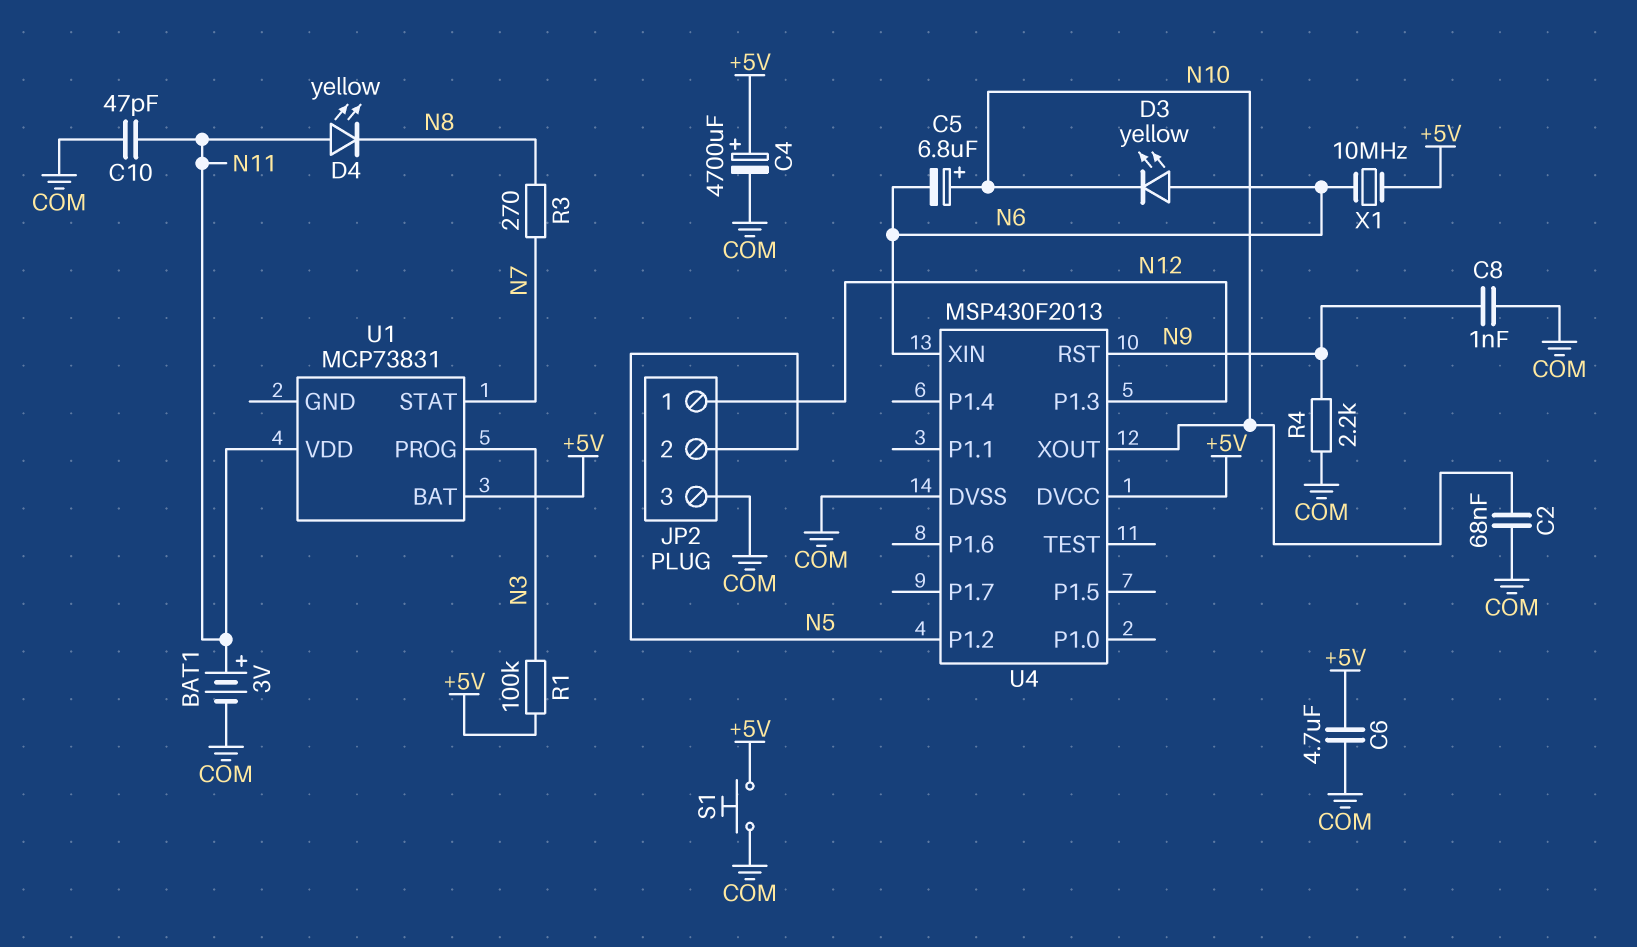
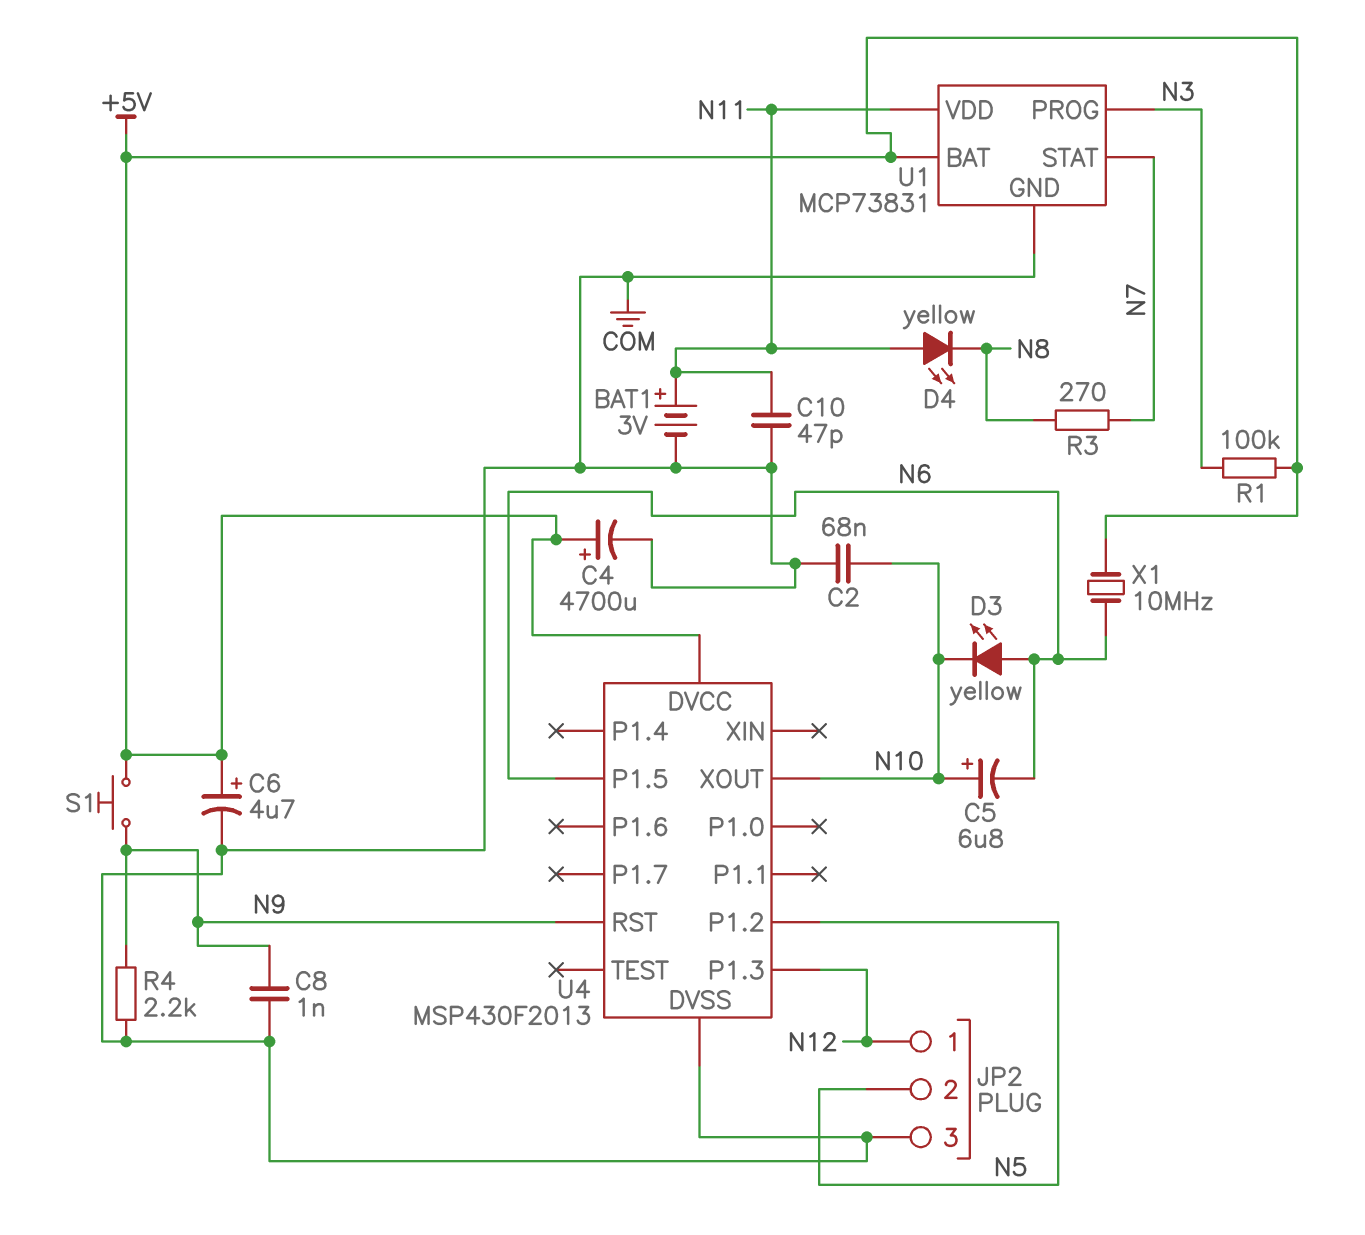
C6: 4.7uF (+5V, COM) -> 4.7uF (plus +5V, minus COM)
S1: button (+5V, COM) -> button (+5V, N9)
U1 pin GND: none -> COM
U4 pin P1.5: none -> N6
U4 pin XIN: N6 -> none

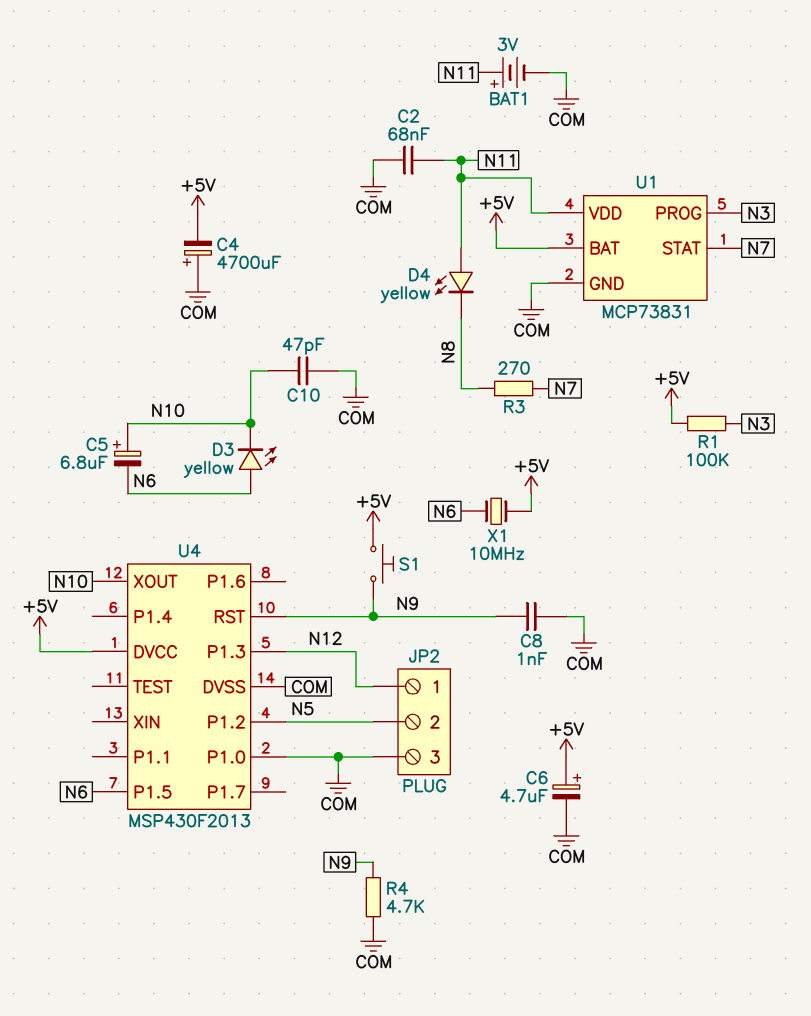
C2: 68nF (COM, N10) -> 68nF (COM, N11)
C4: 4700uF (plus +5V, minus COM) -> 4700uF (plus COM, minus +5V)
C10: 47pF (COM, N11) -> 47pF (COM, N10)
R4: 2.2k (COM, N9) -> 4.7k (COM, N9)
U4 pin P1.0: none -> COM

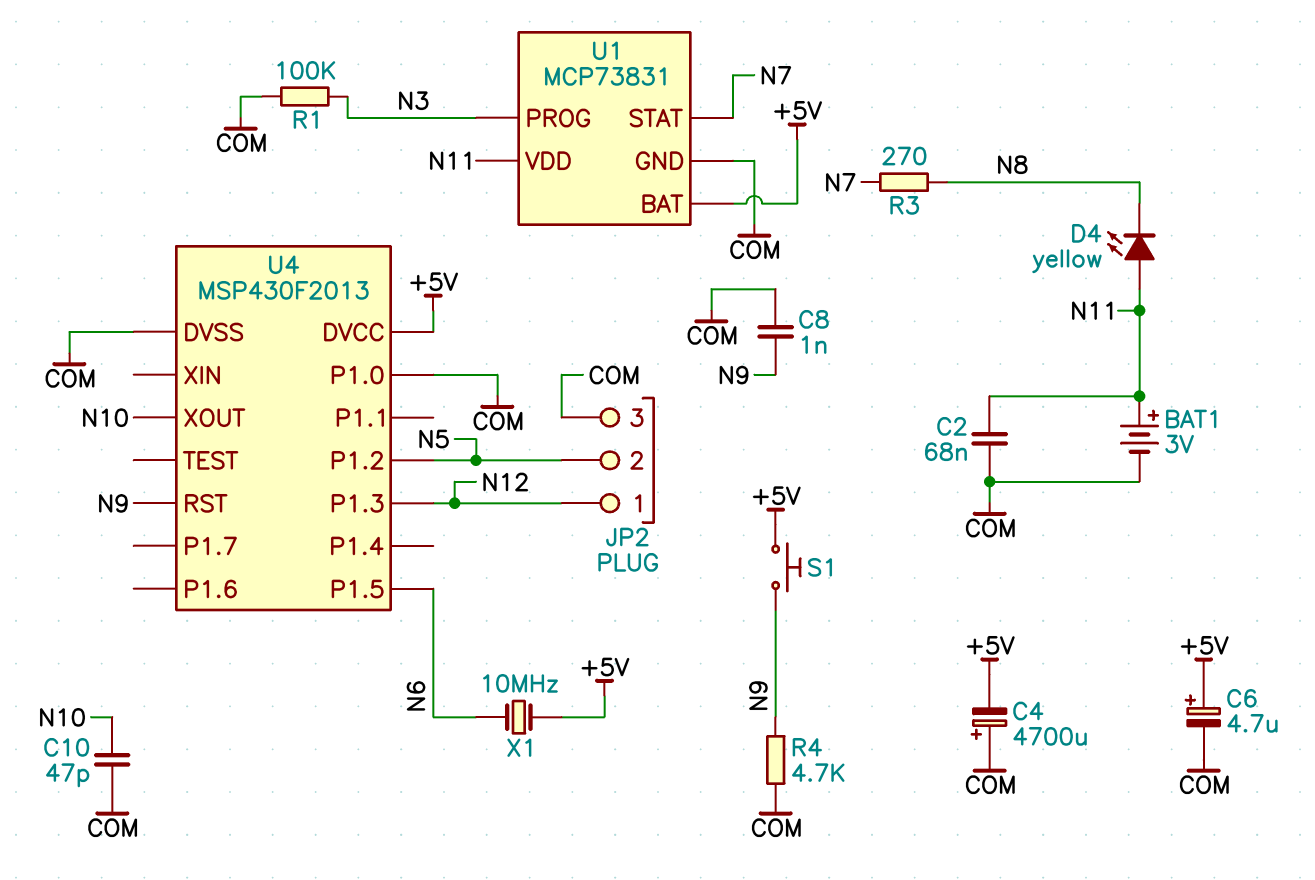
C5: 6.8uF (plus N10, minus N6) -> none
D3: LED yellow (A N6, K N10) -> none
R1: 100k (+5V, N3) -> 100k (COM, N3)

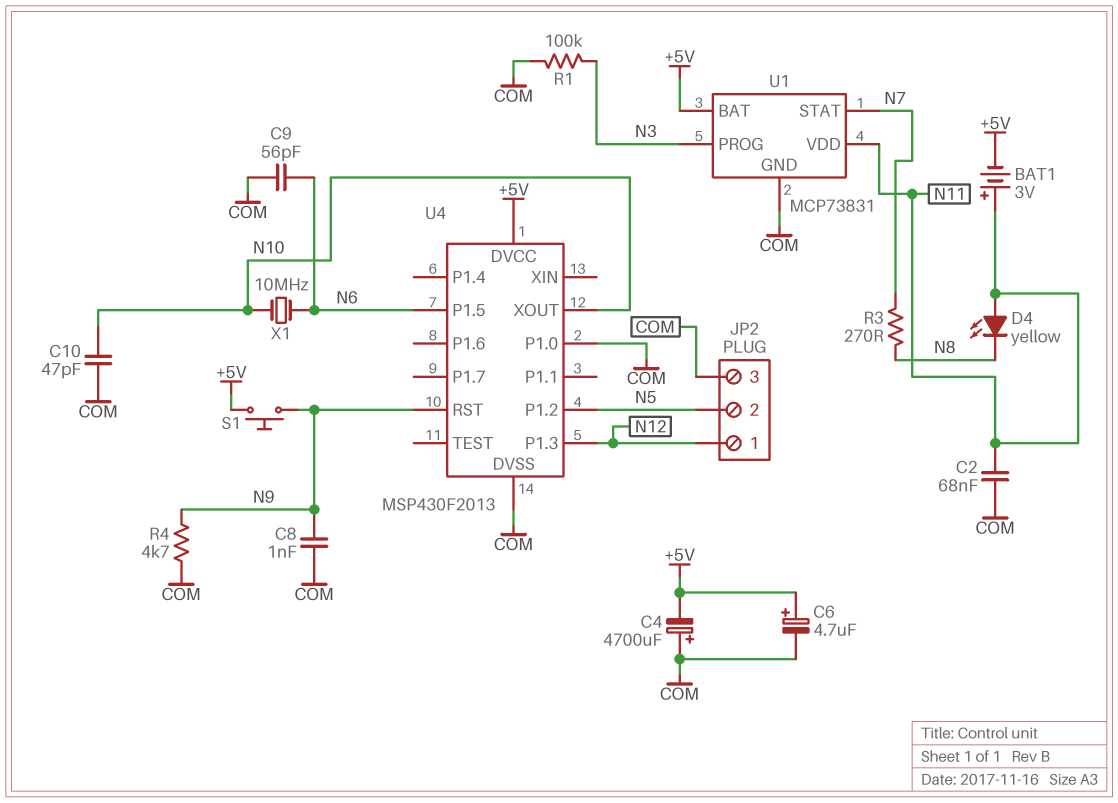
BAT1: 3V (plus N11, minus COM) -> 3V (plus N11, minus +5V)
C9: none -> 56pF (COM, N6)
X1: 10MHz (+5V, N6) -> 10MHz (N6, N10)

